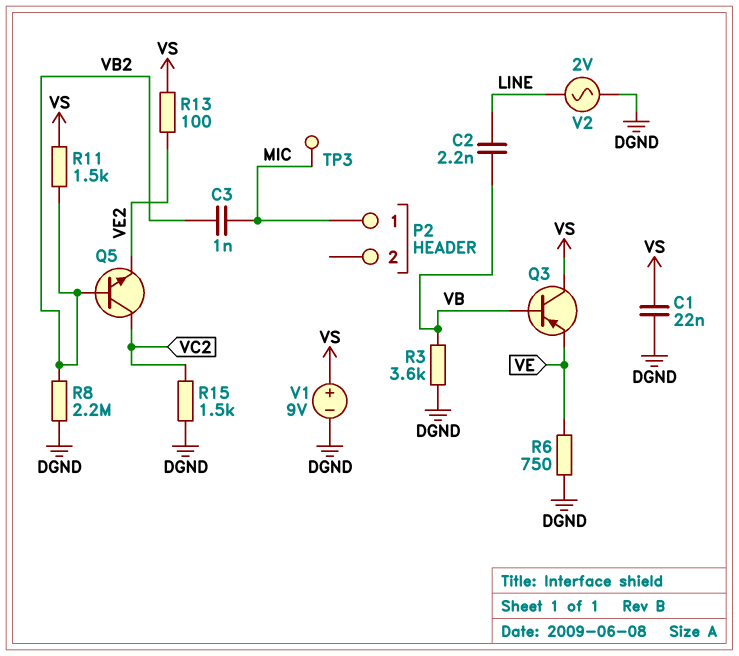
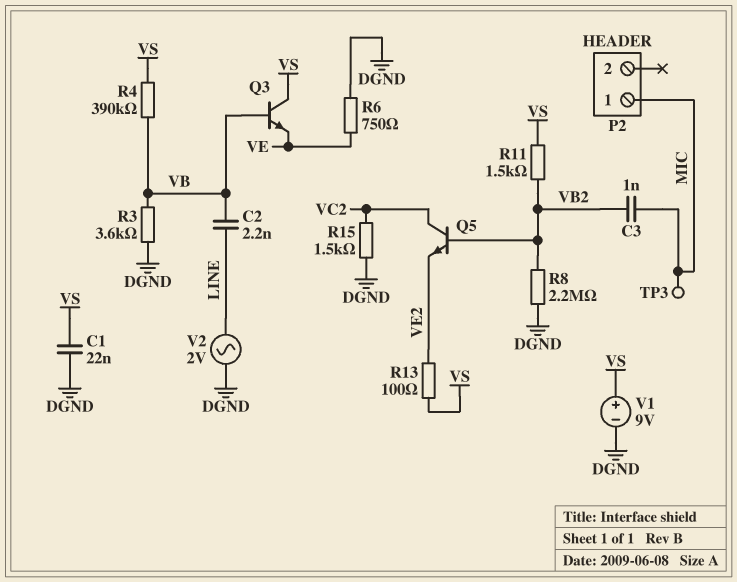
Q3: PNP (B VB, C VS, E VE) -> NPN (B VB, C VS, E VE)
R4: none -> 390k (VB, VS)

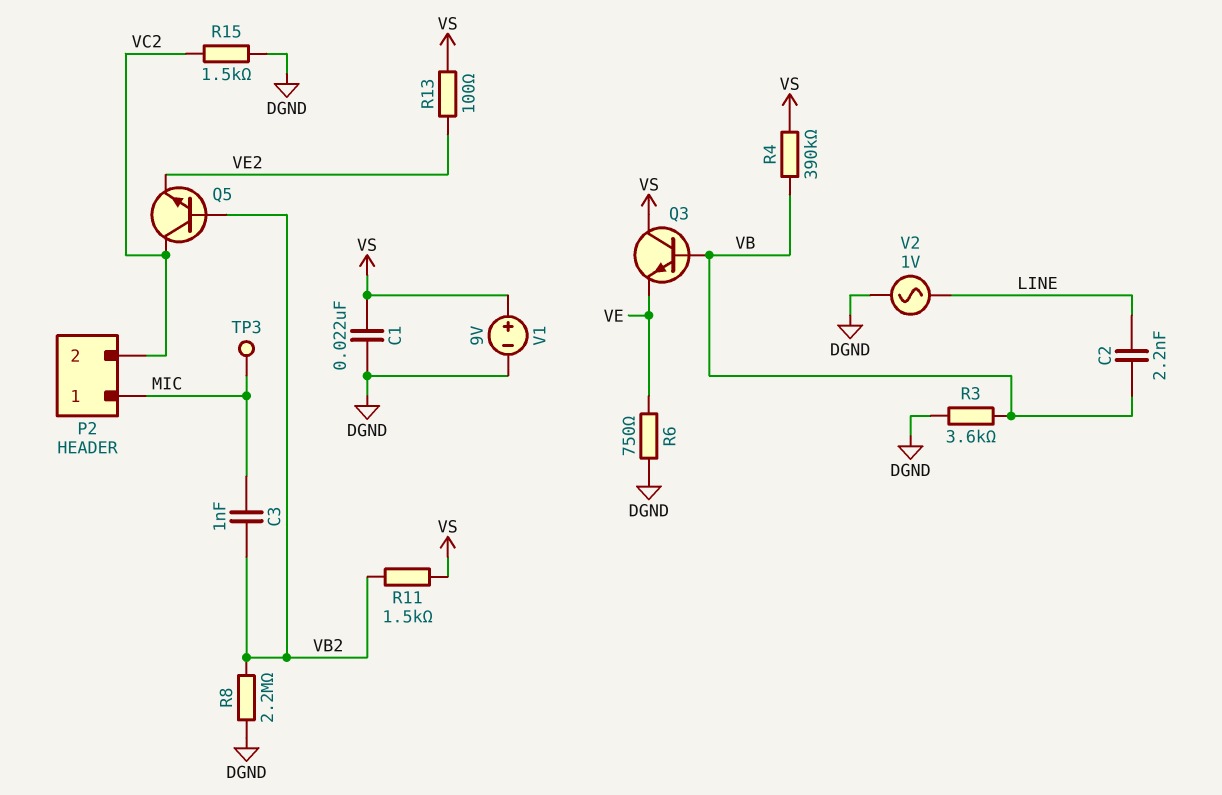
P2 pin 2: none -> VC2
V2: AC 2V (DGND, LINE) -> AC 1V (DGND, LINE)

